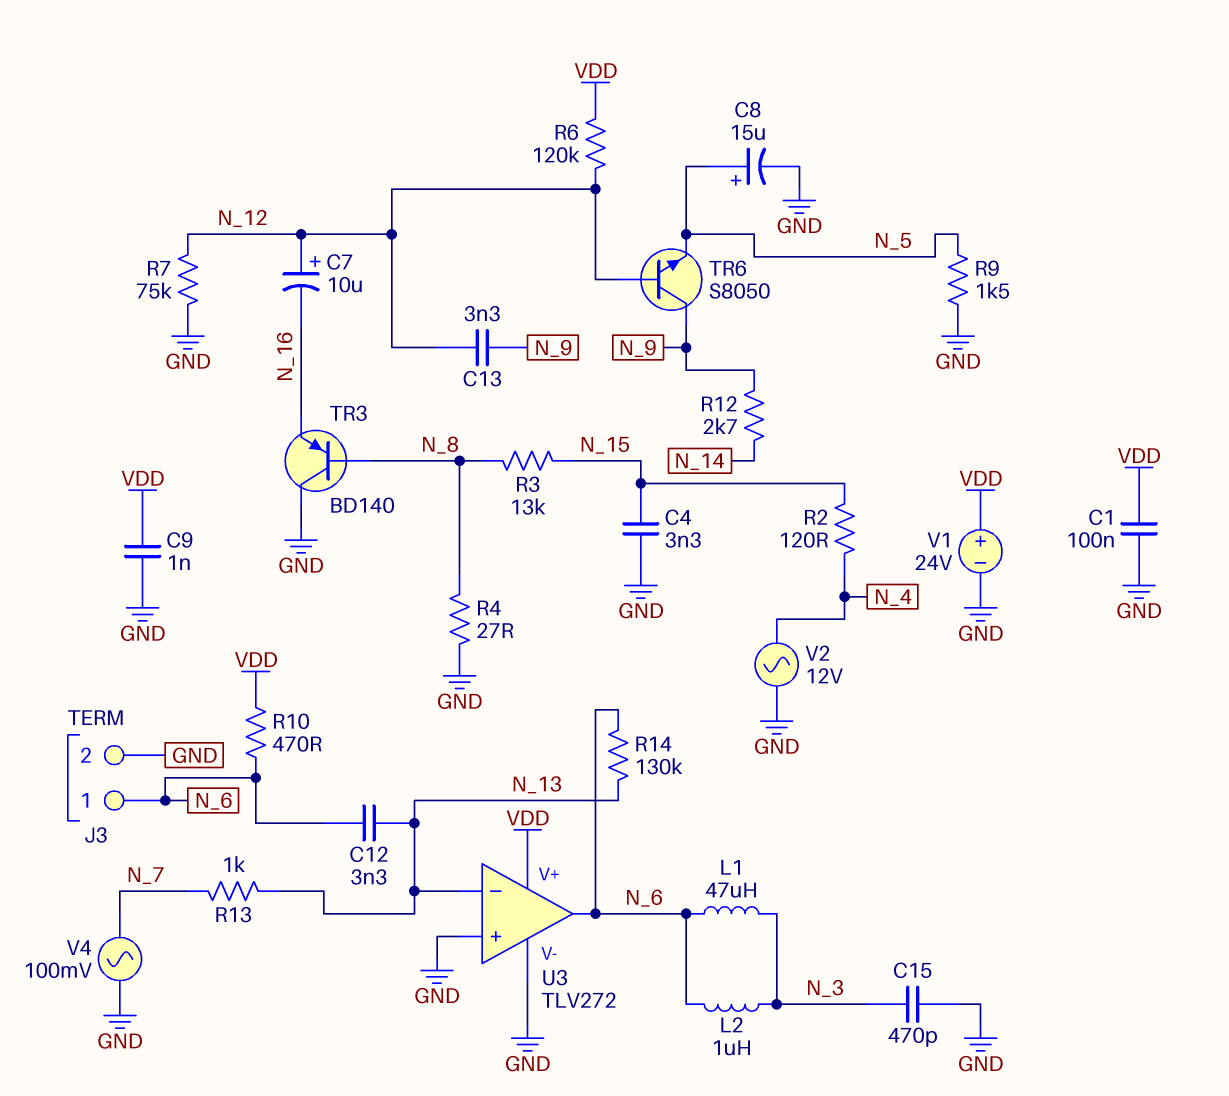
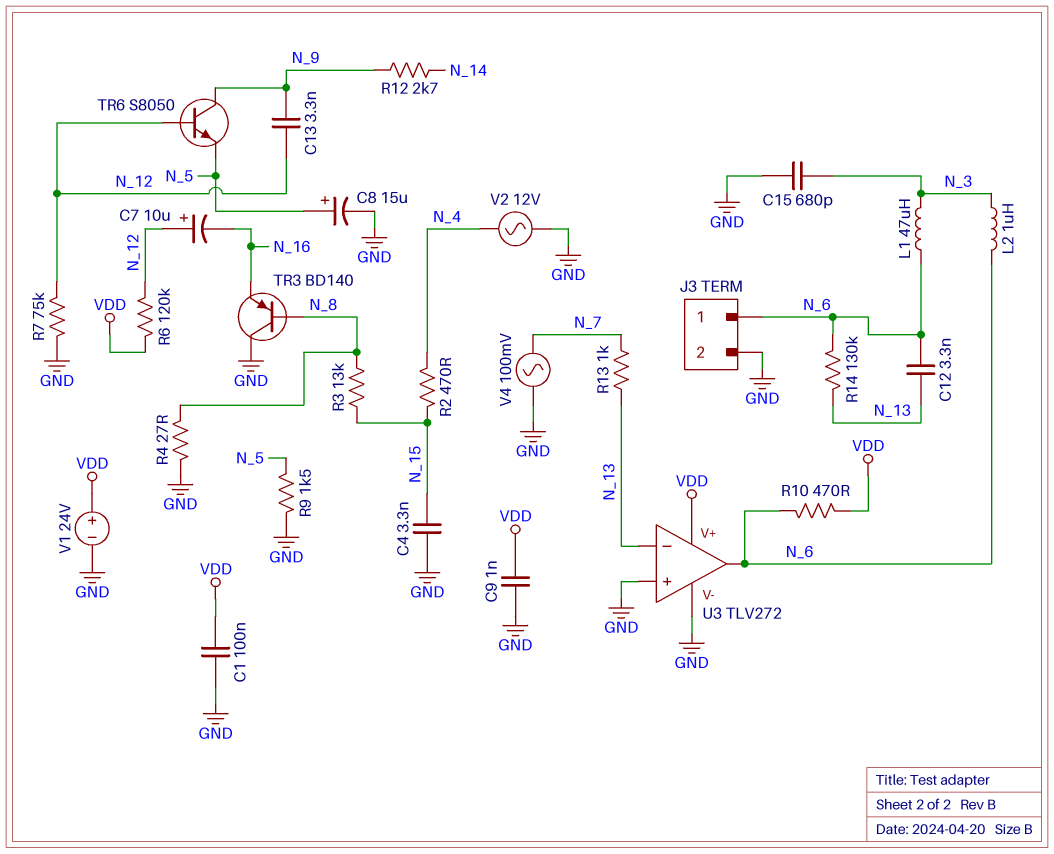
C15: 470pF (GND, N_3) -> 680pF (GND, N_3)
R2: 120 (N_4, N_15) -> 470 (N_4, N_15)

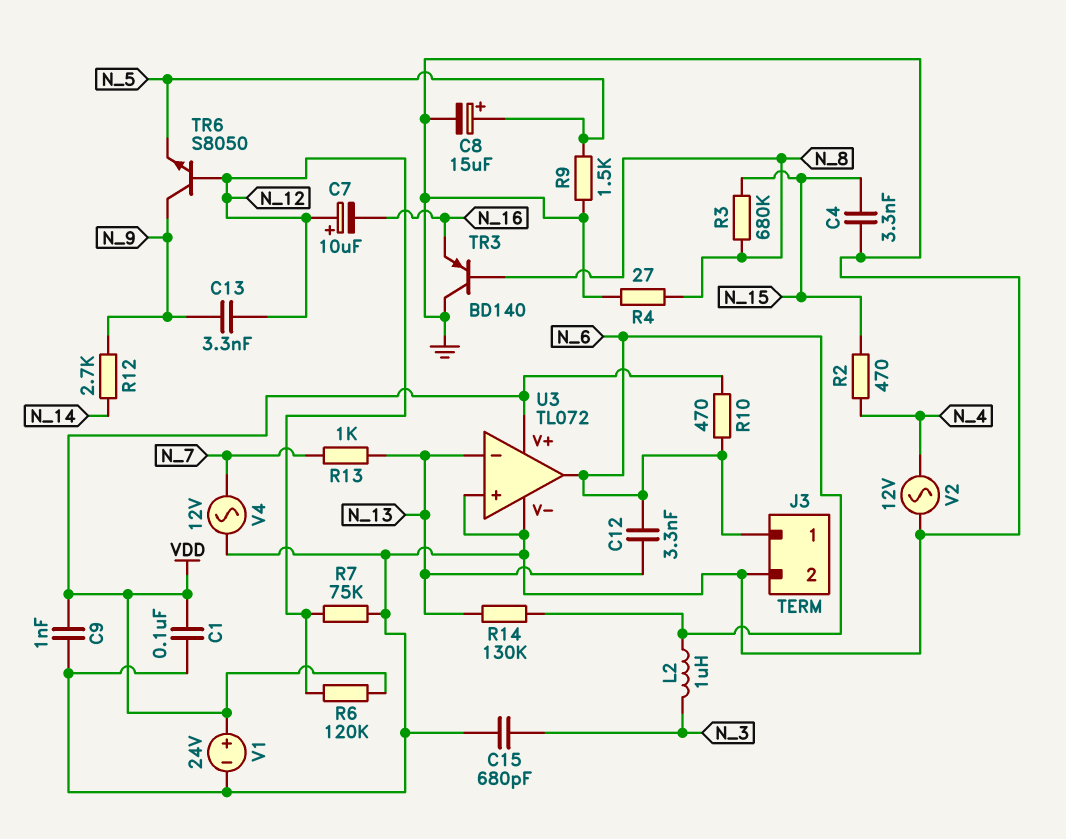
L1: 47uH (N_3, N_6) -> none
R3: 13k (N_8, N_15) -> 680k (N_8, N_15)
U3: TLV272 -> TL072
V4: AC 100mV (GND, N_7) -> AC 12V (GND, N_7)

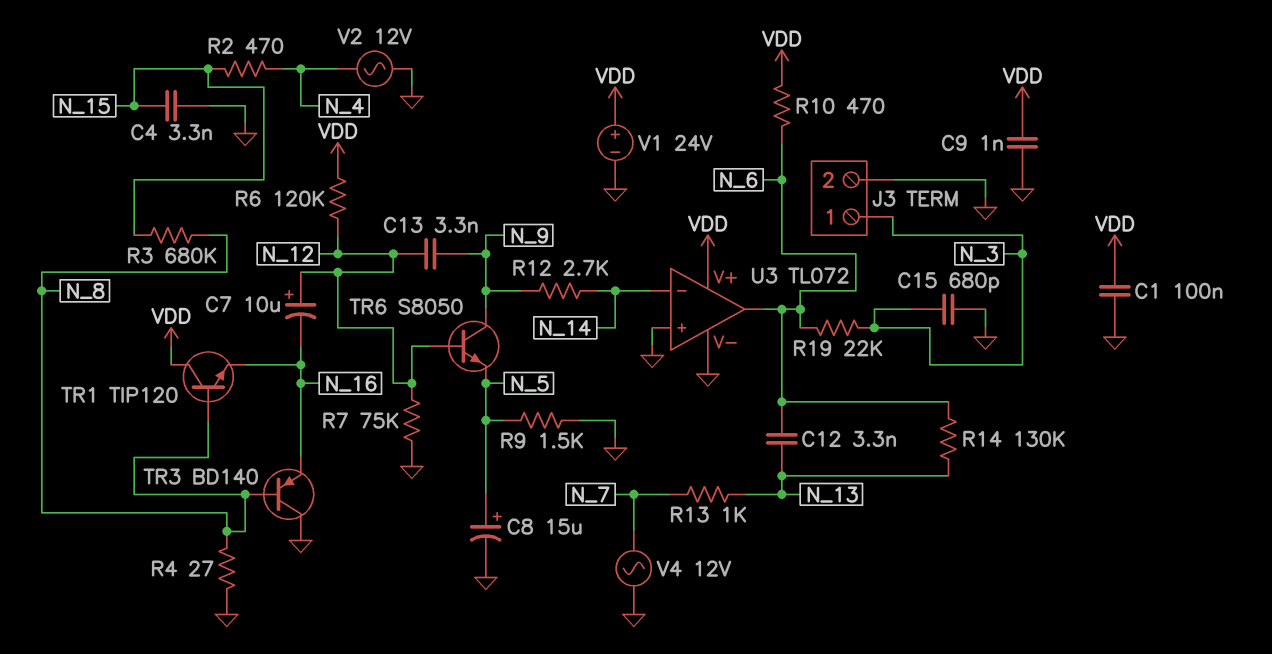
J3 pin 1: N_6 -> N_3
L2: 1uH (N_3, N_6) -> none
R19: none -> 22k (N_3, N_6)
TR1: none -> NPN TIP120 (B N_8, C VDD, E N_16)
U3 pin in-: N_13 -> N_14

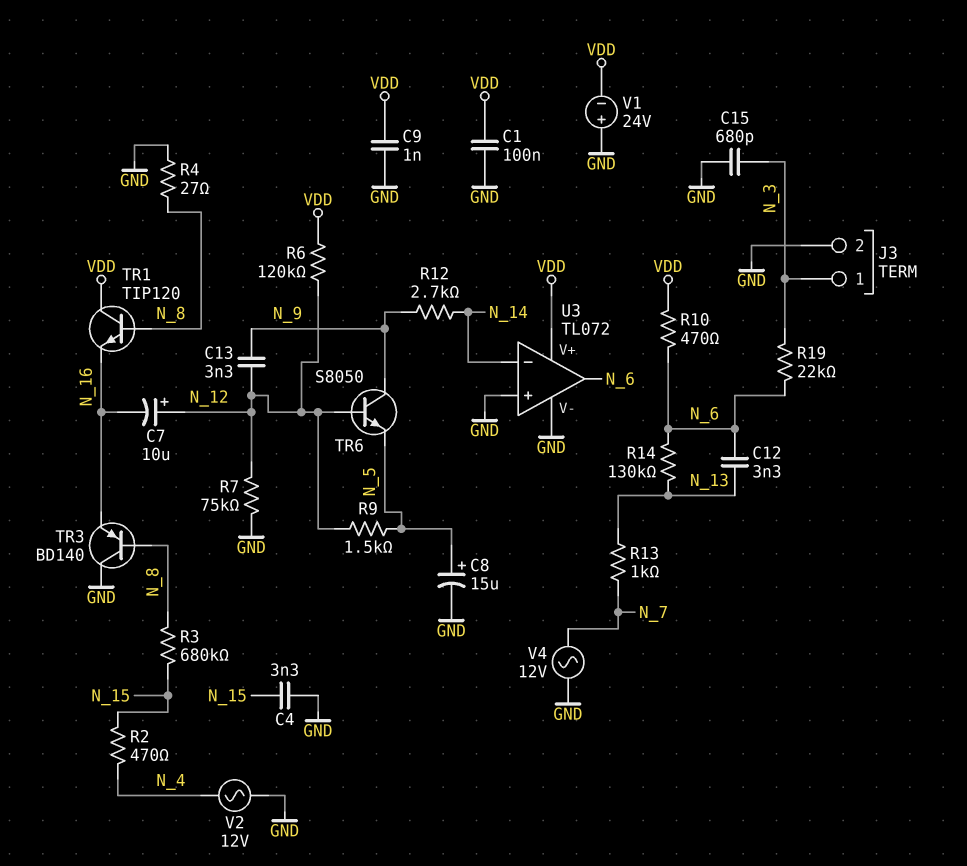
R9: 1.5k (GND, N_5) -> 1.5k (N_5, N_12)
V1: 24V (plus VDD, minus GND) -> 24V (plus GND, minus VDD)

